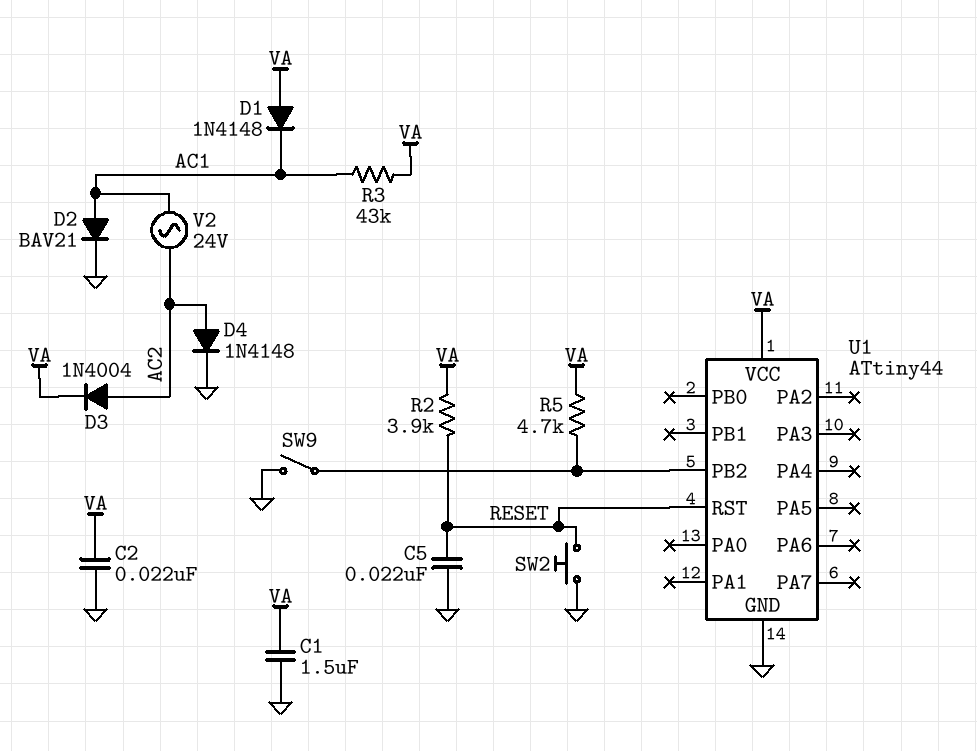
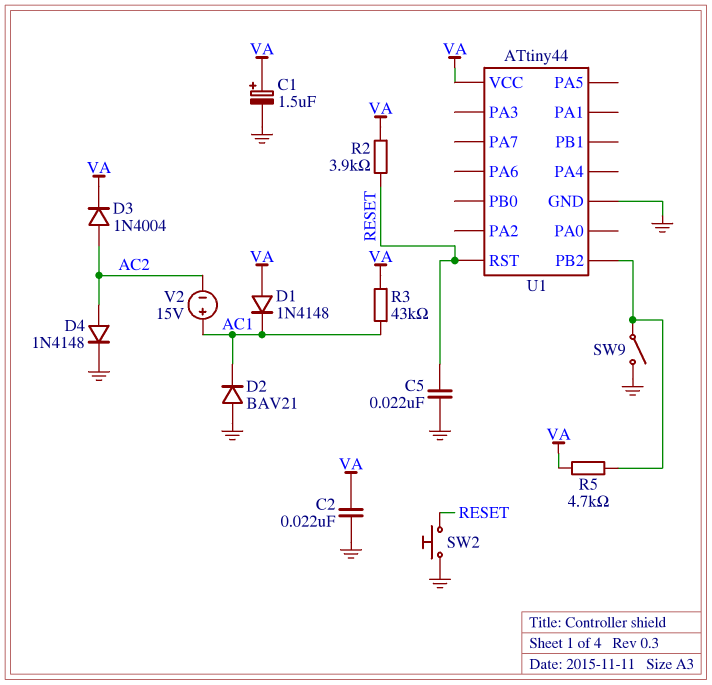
C1: 1.5uF (GND, VA) -> 1.5uF (plus VA, minus GND)
D2: diode BAV21 (A AC1, K GND) -> diode BAV21 (A GND, K AC1)
V2: AC 24V (AC1, AC2) -> 15V (plus AC1, minus AC2)

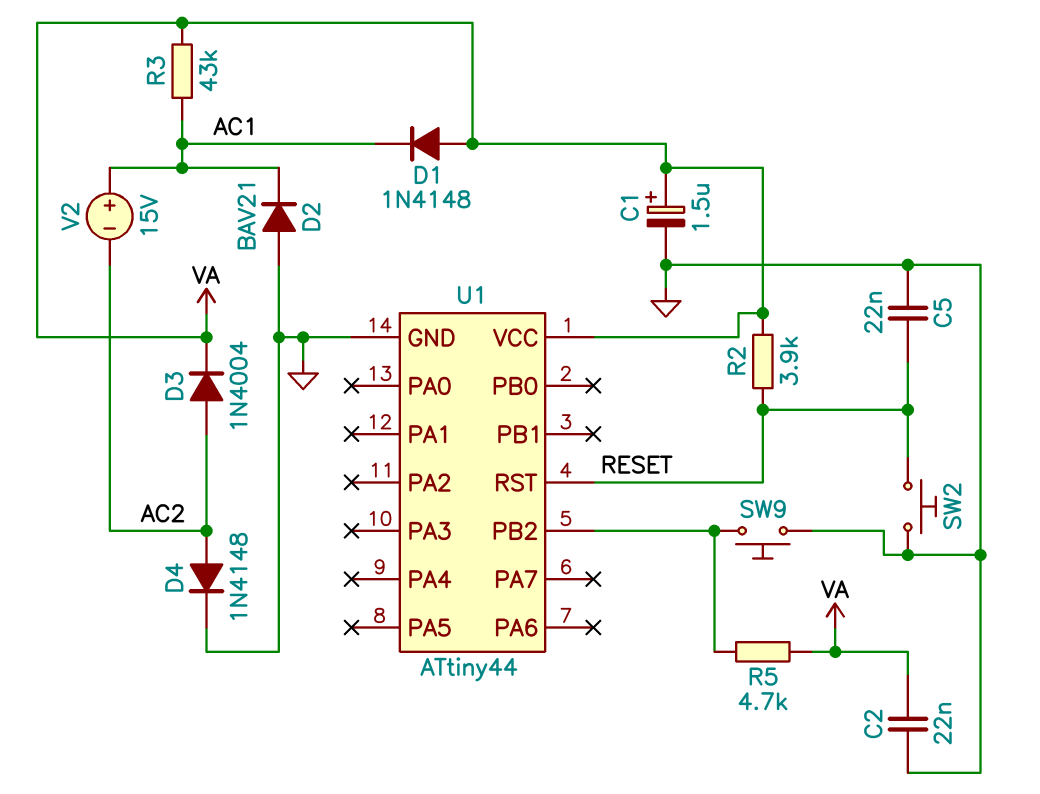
SW9: switch (GND, U1/PB2) -> button (GND, U1/PB2)

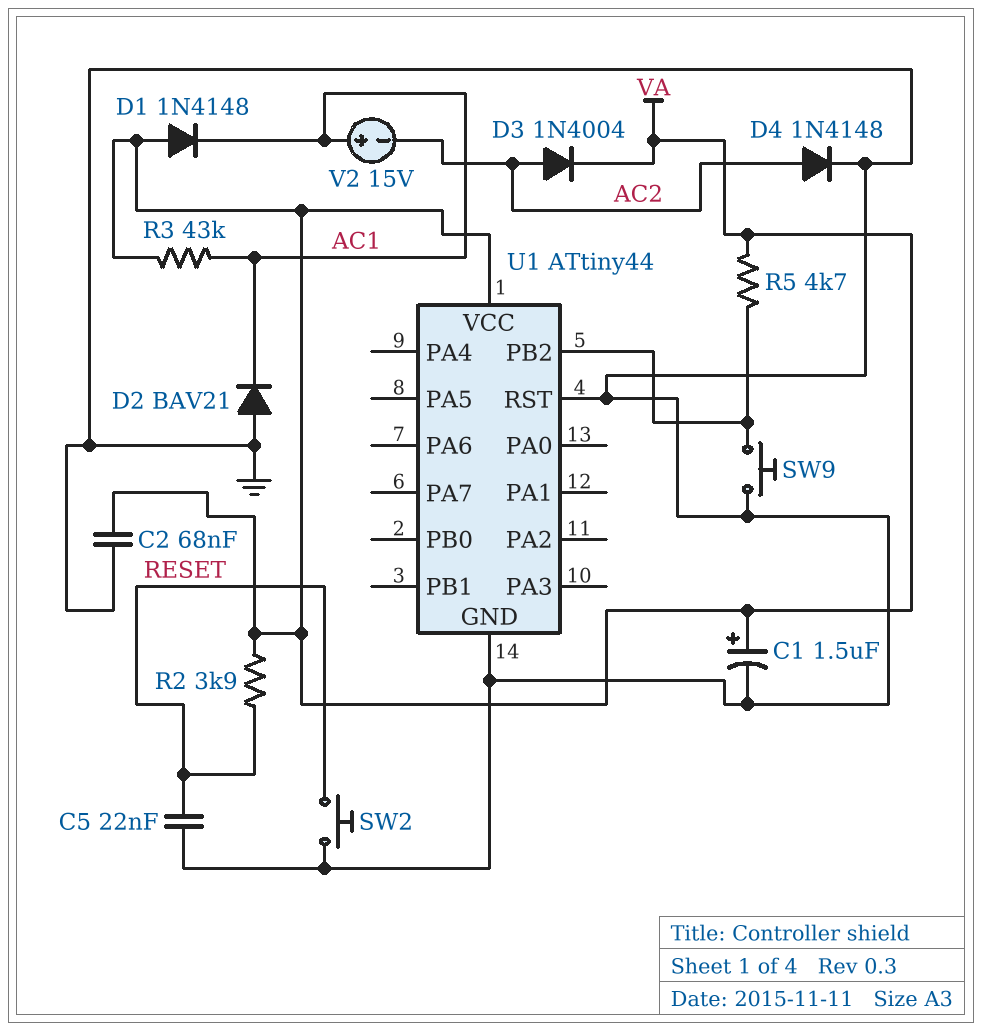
C2: 22nF (GND, VA) -> 68nF (GND, VA)
U1 pin RST: RESET -> GND

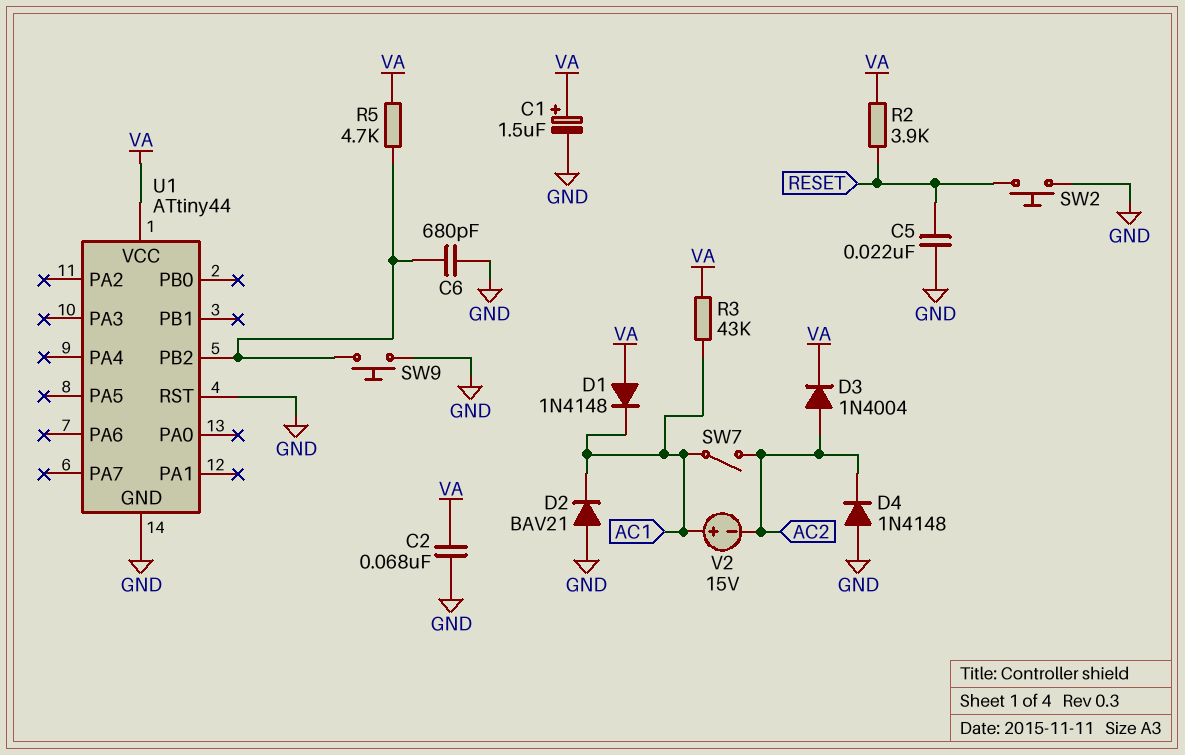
C6: none -> 680pF (GND, U1/PB2)
D4: diode 1N4148 (A AC2, K GND) -> diode 1N4148 (A GND, K AC2)
SW7: none -> switch (AC1, AC2)

